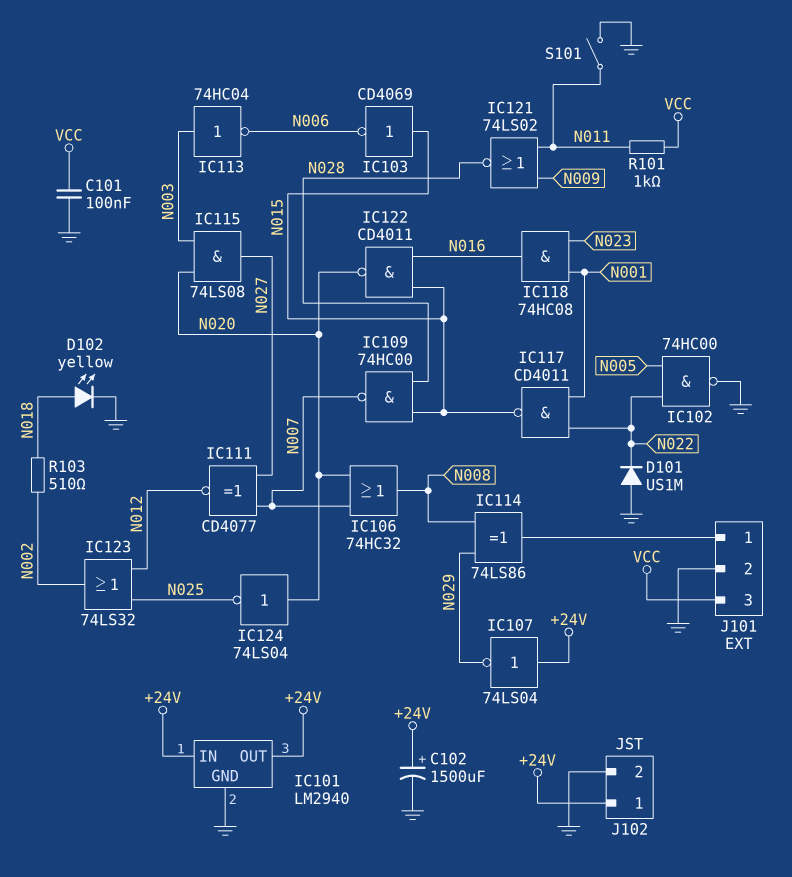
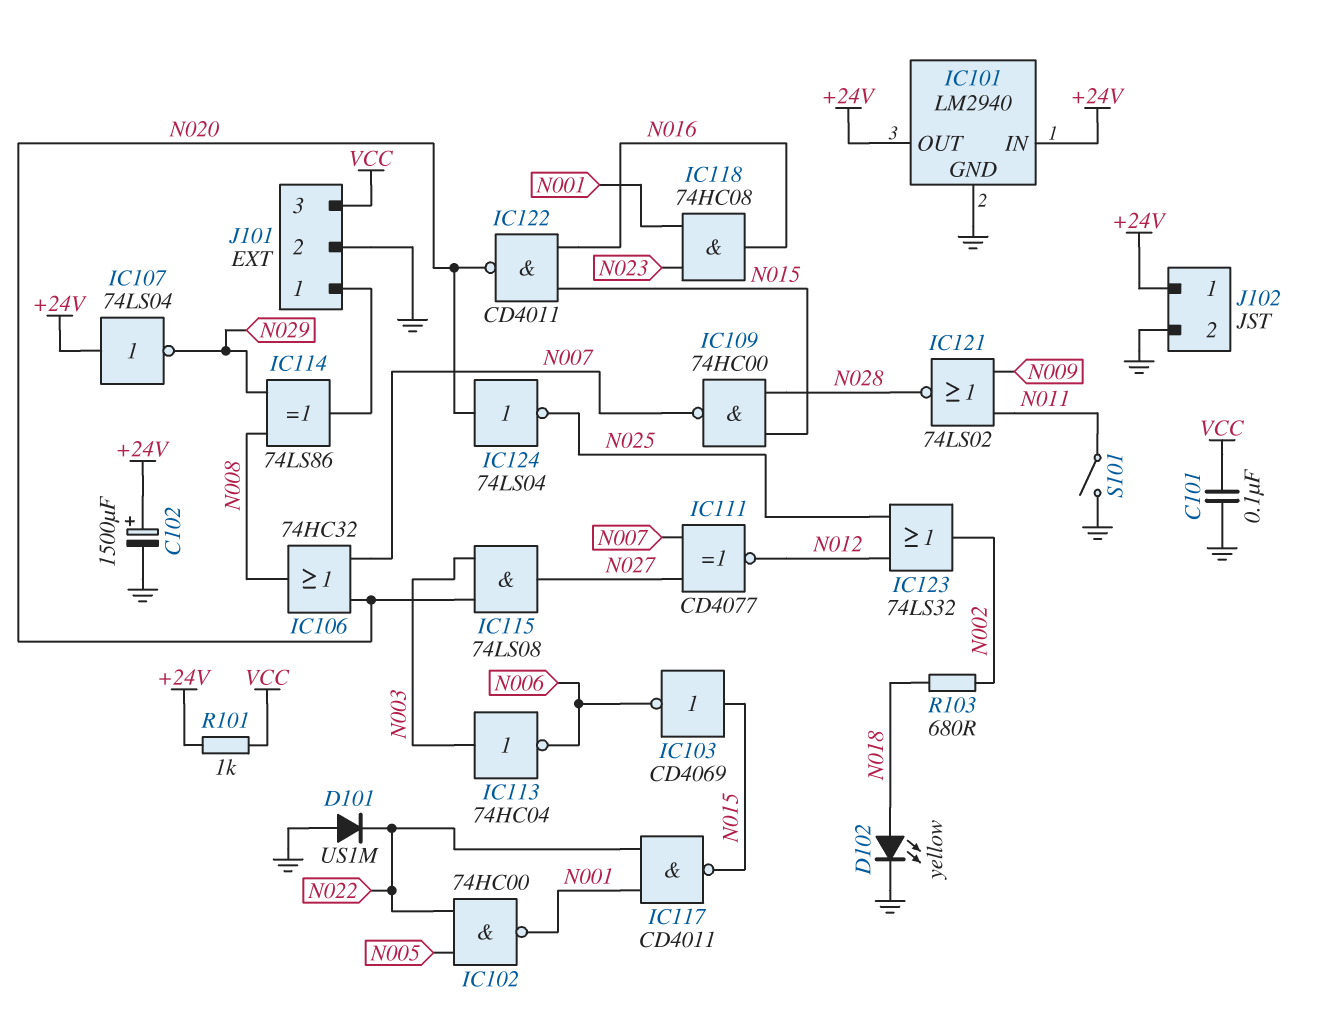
IC102: NAND 74HC00 (in N005, in N022, out GND) -> NAND 74HC00 (in N005, in N022, out N001)
R101: 1k (N011, VCC) -> 1k (+24V, VCC)
R103: 510 (N002, N018) -> 680 (N002, N018)

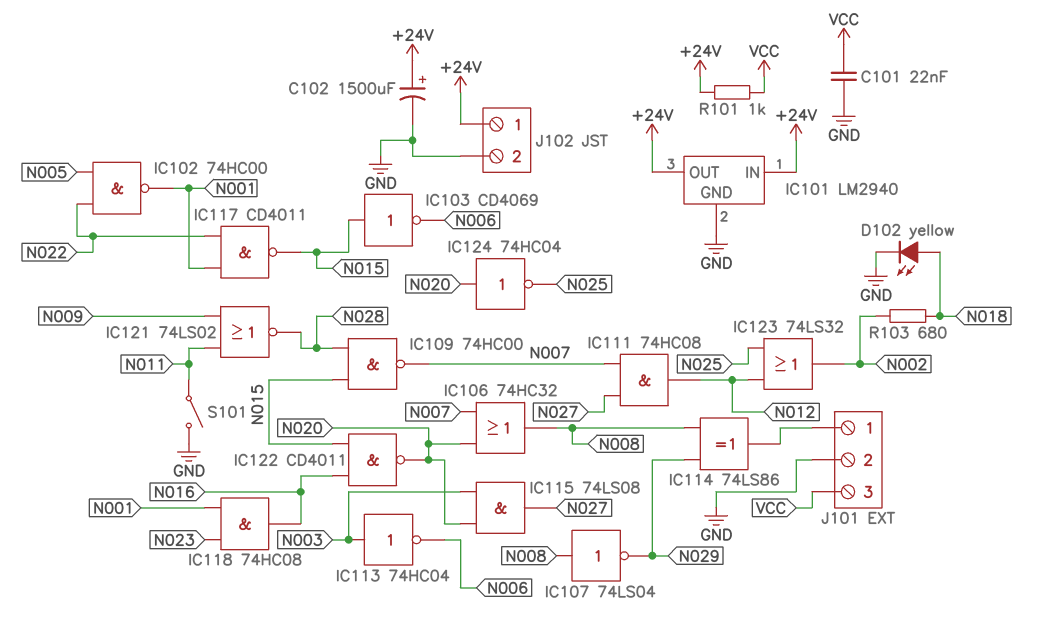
C101: 100nF (GND, VCC) -> 22nF (GND, VCC)
D101: diode US1M (A GND, K N022) -> none
IC107: NOT 74LS04 (in +24V, out N029) -> NOT 74LS04 (in N008, out N029)
IC111: XNOR CD4077 (in N007, in N027, out N012) -> AND 74HC08 (in N007, in N027, out N012)
IC124: NOT 74LS04 (in N020, out N025) -> NOT 74HC04 (in N020, out N025)

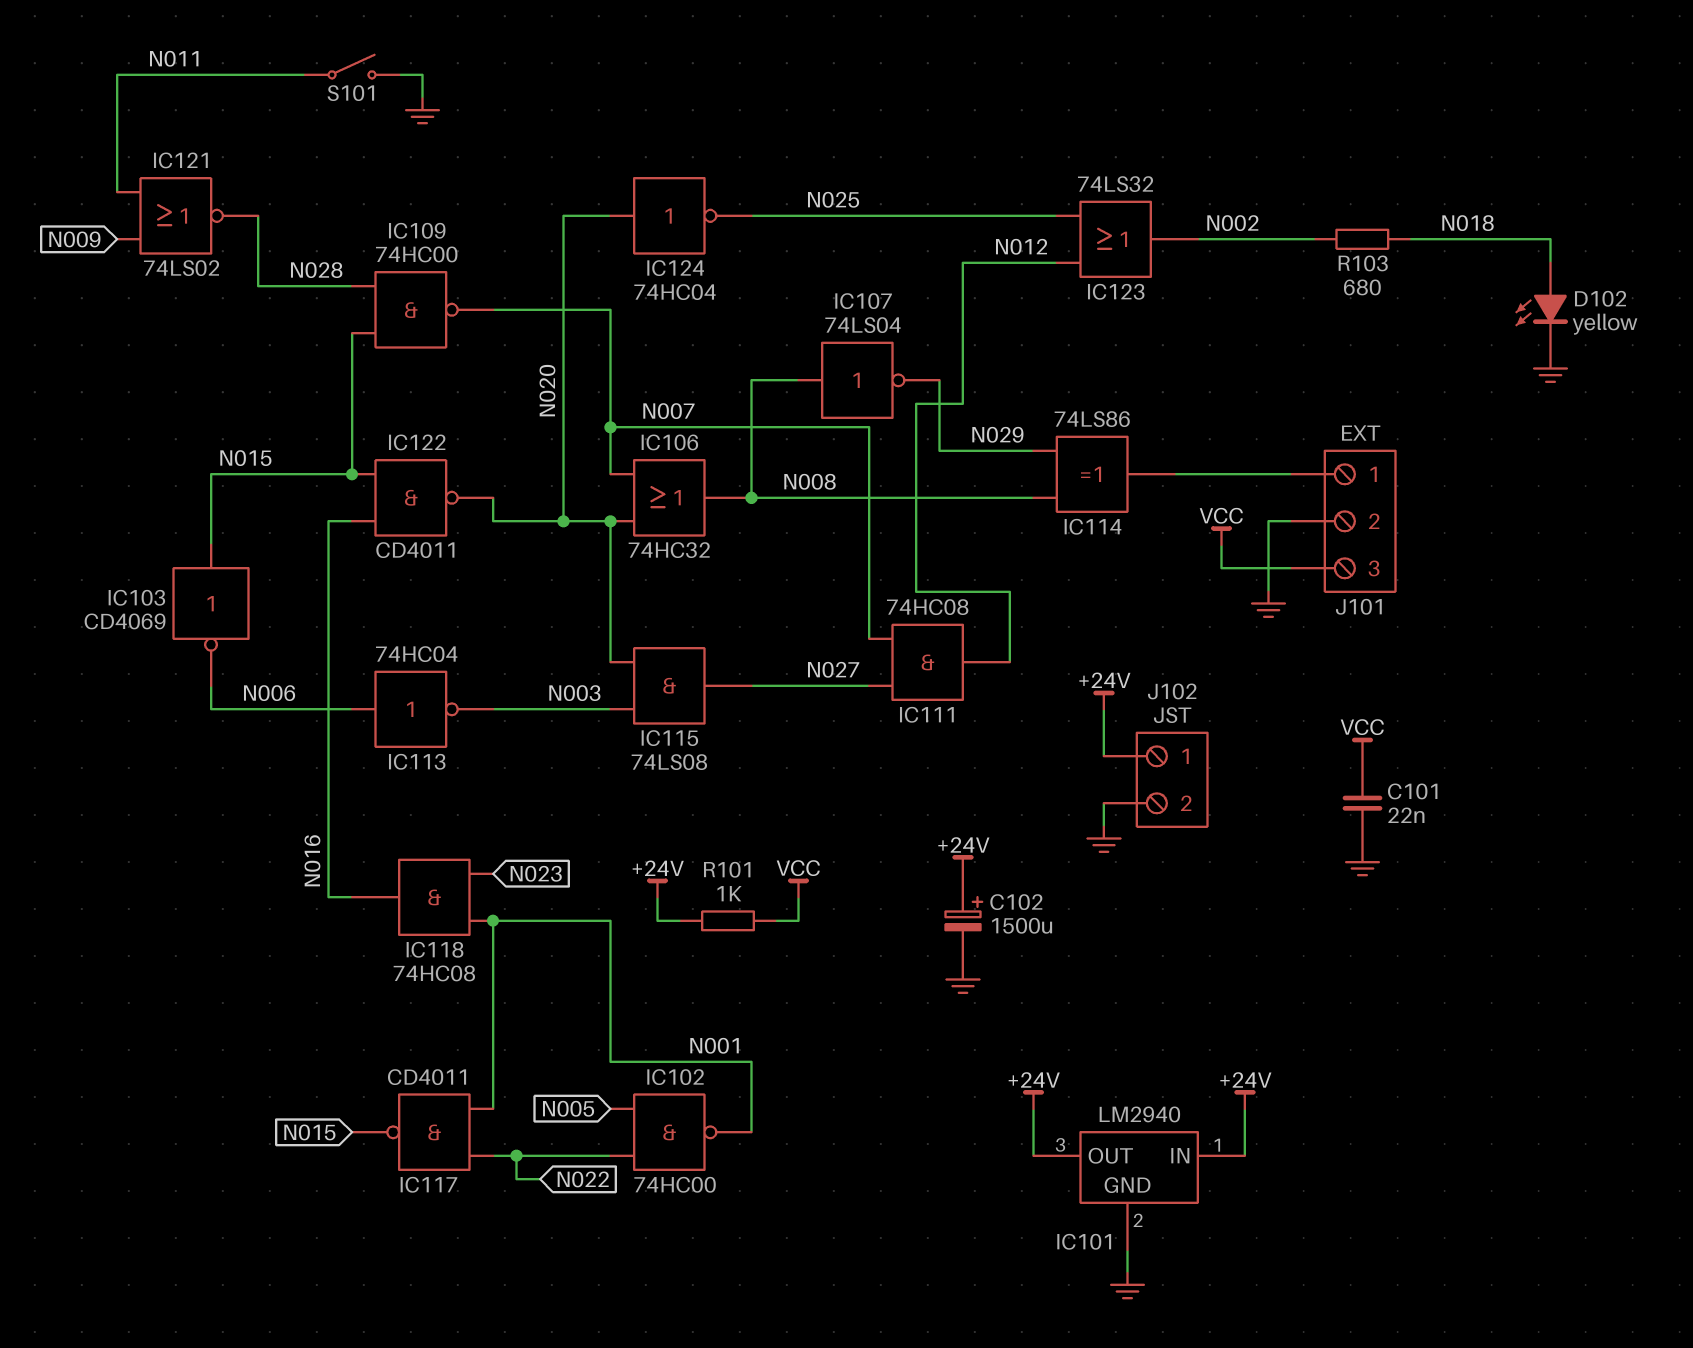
IC113: NOT 74HC04 (in N003, out N006) -> NOT 74HC04 (in N006, out N003)

